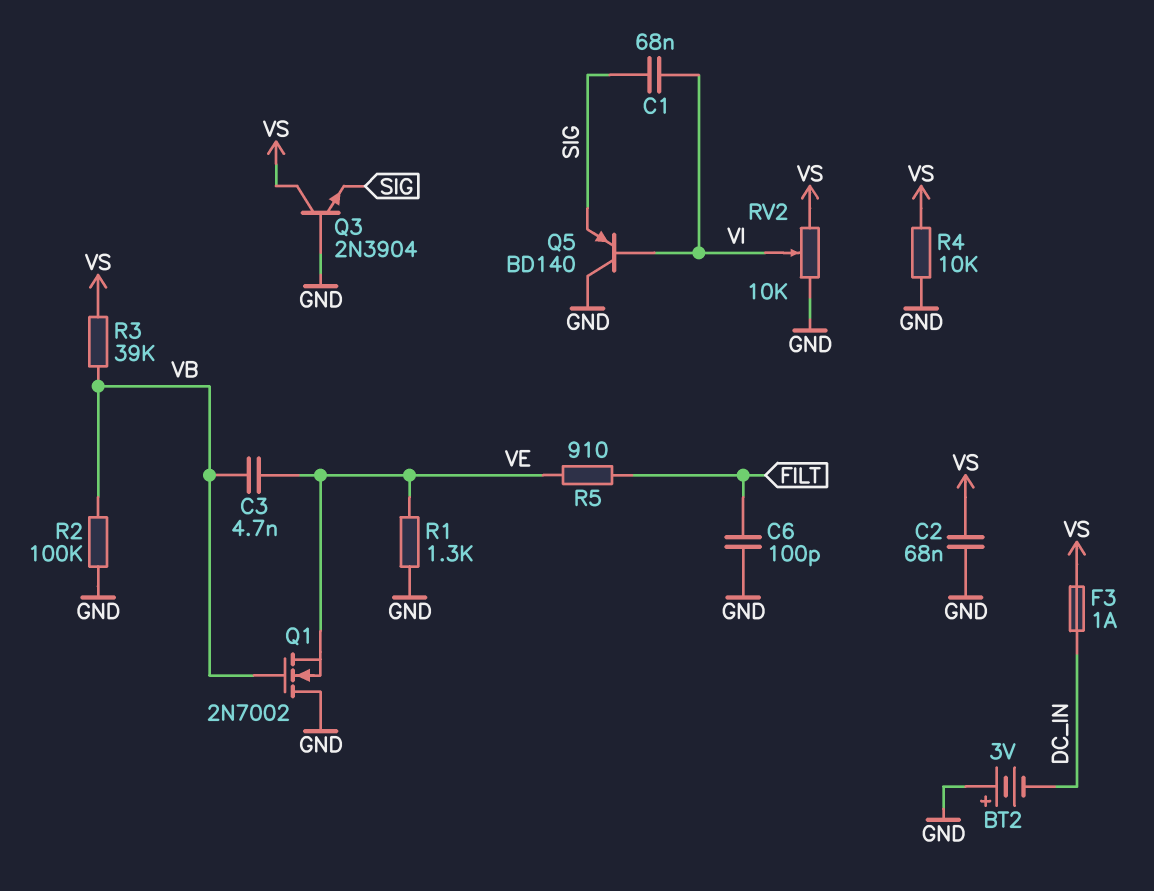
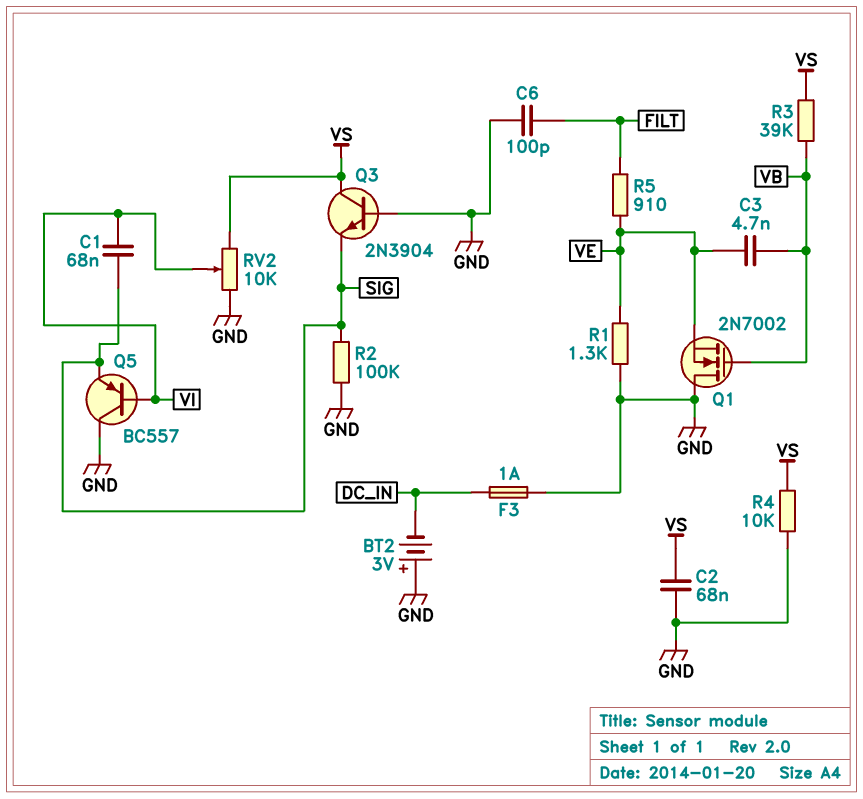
F3: 1A (DC_IN, VS) -> 1A (DC_IN, GND)
Q5: PNP BD140 (B VI, C GND, E SIG) -> PNP BC557 (B VI, C GND, E SIG)
R2: 100k (GND, VB) -> 100k (GND, SIG)

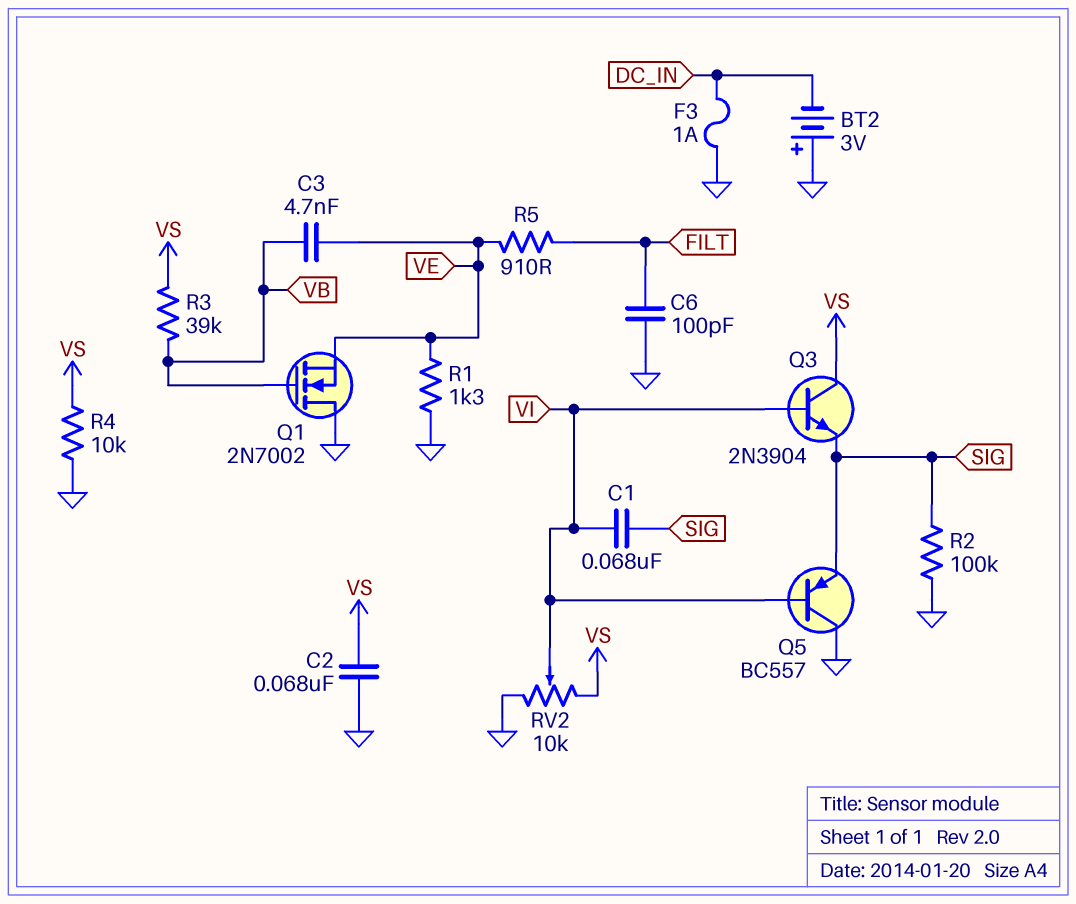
Q3: NPN 2N3904 (B GND, C VS, E SIG) -> NPN 2N3904 (B VI, C VS, E SIG)

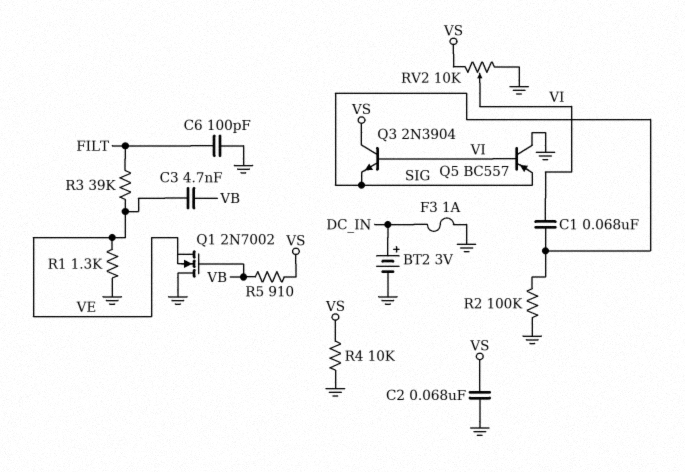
BT2: 3V (plus GND, minus DC_IN) -> 3V (plus DC_IN, minus GND)
R3: 39k (VB, VS) -> 39k (FILT, VE)
R5: 910 (FILT, VE) -> 910 (VB, VS)

